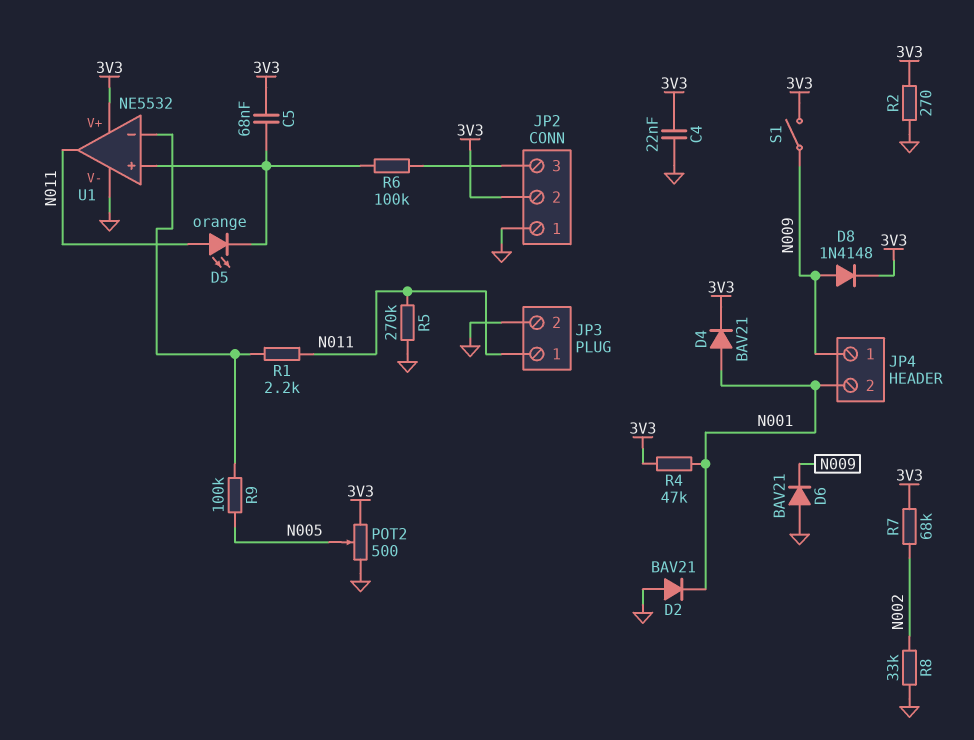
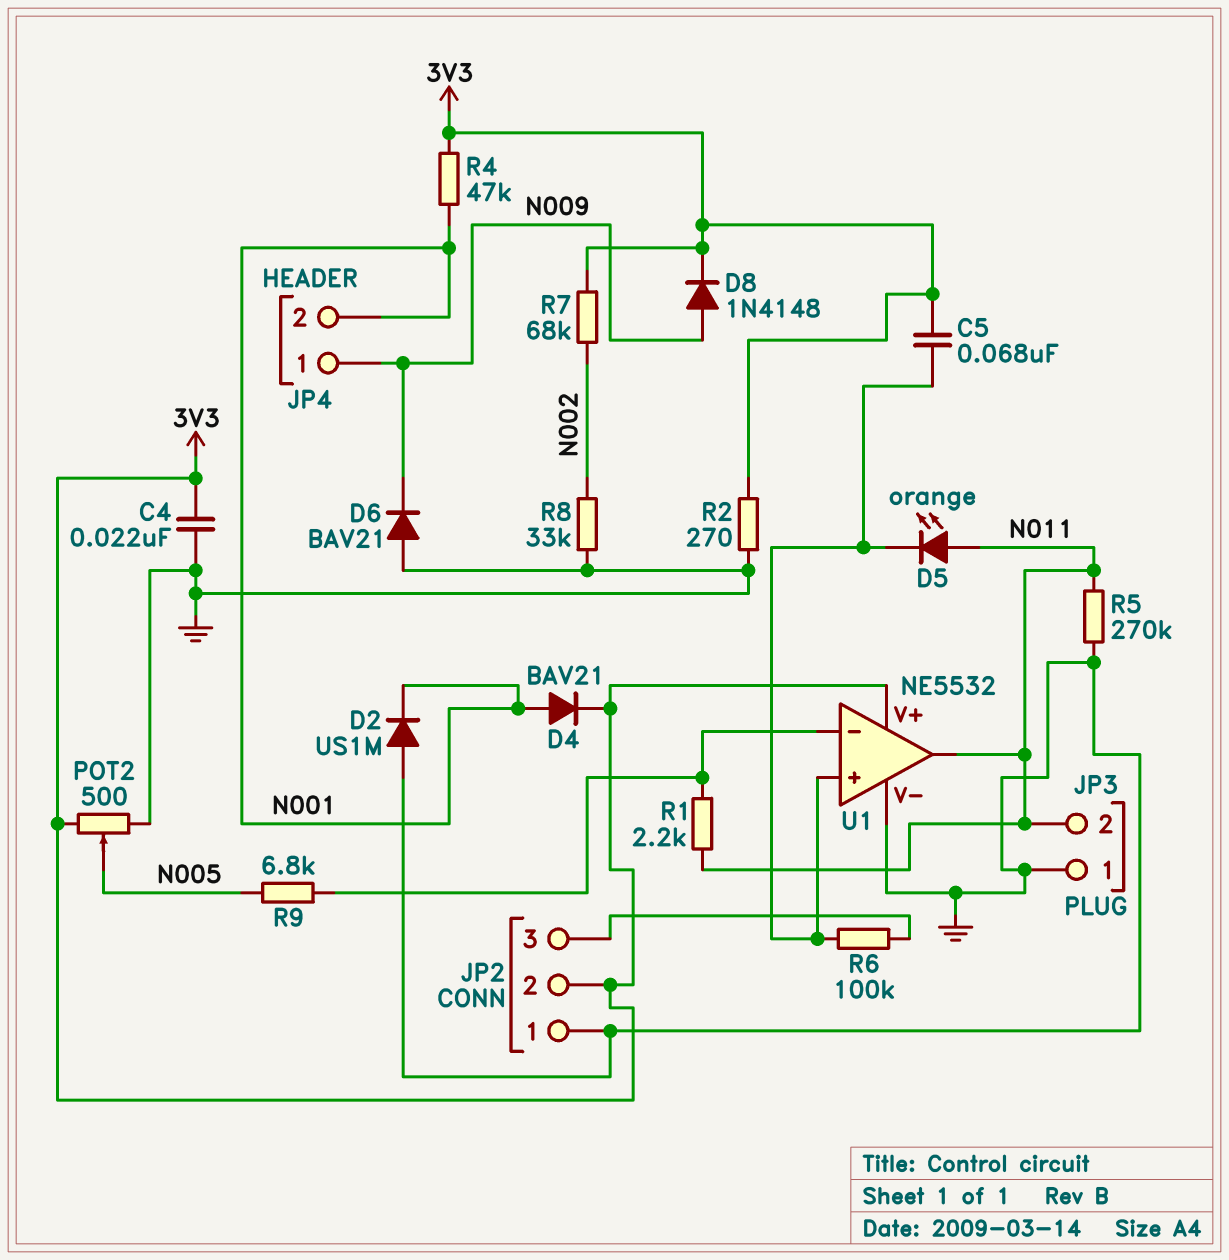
D2: diode BAV21 (A GND, K N001) -> diode US1M (A GND, K N001)
JP3 pin 1: N011 -> GND
JP3 pin 2: GND -> N011
R9: 100k (N005, U1/in-) -> 6.8k (N005, U1/in-)
S1: switch (3V3, N009) -> none

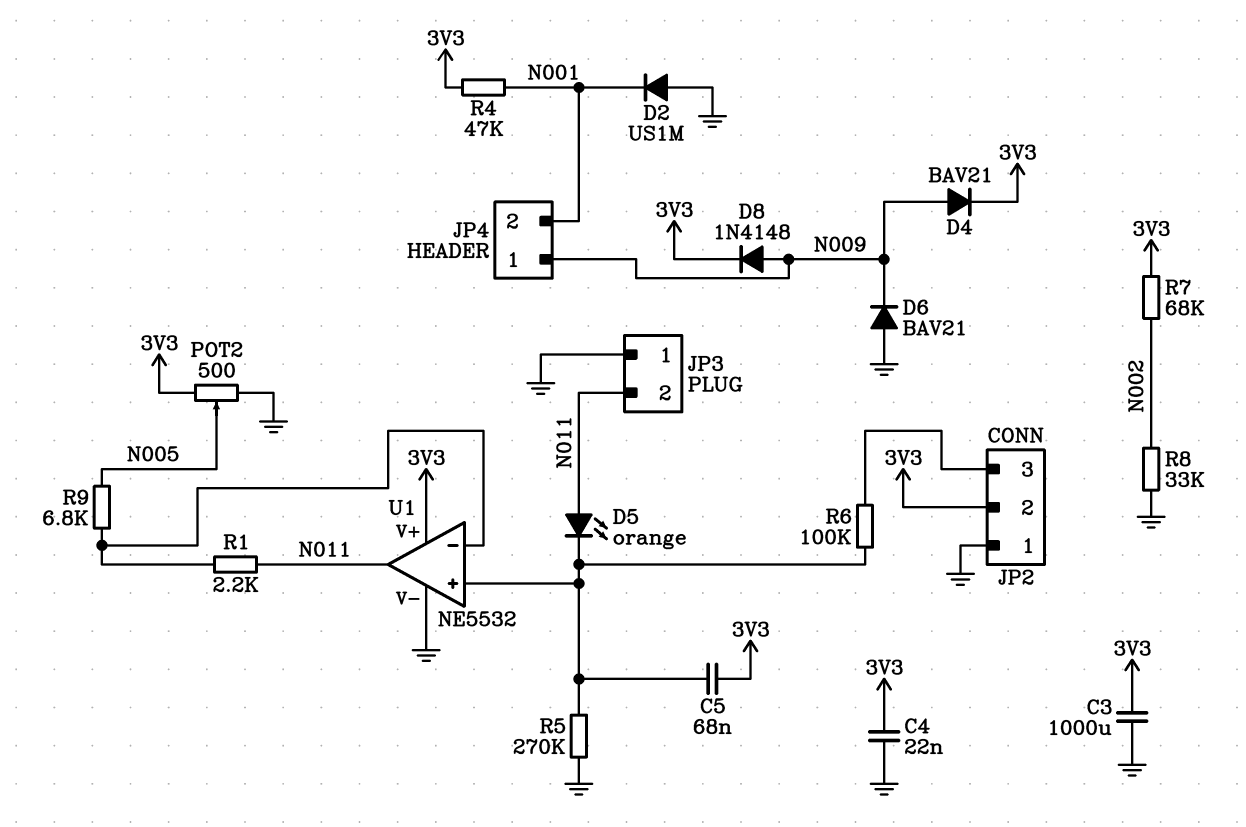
C3: none -> 1000uF (3V3, GND)
D4: diode BAV21 (A N001, K 3V3) -> diode BAV21 (A N009, K 3V3)
R2: 270 (3V3, GND) -> none
R5: 270k (GND, N011) -> 270k (GND, U1/in+)

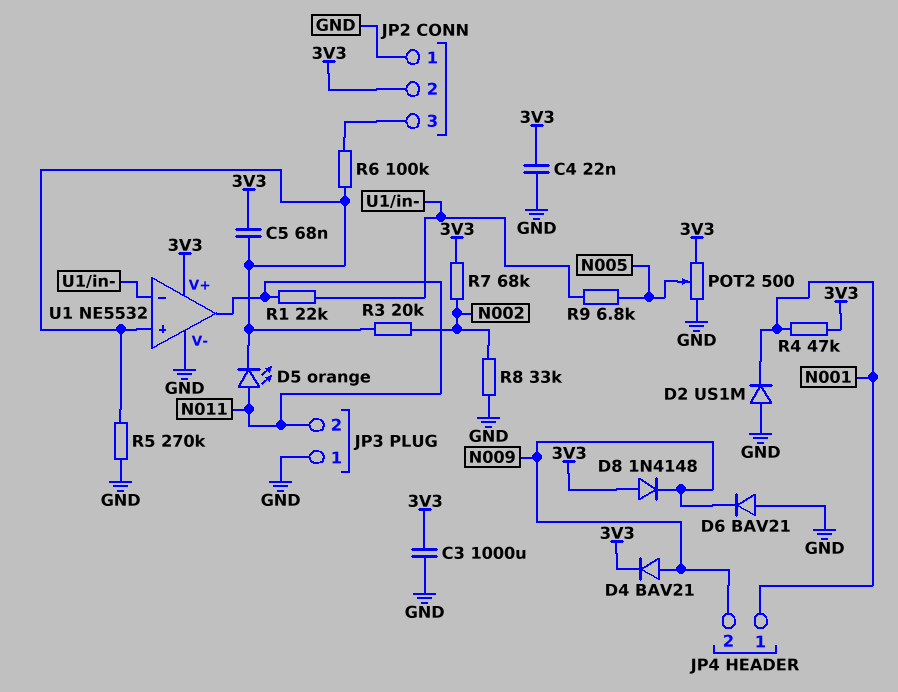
D8: diode 1N4148 (A N009, K 3V3) -> diode 1N4148 (A 3V3, K N009)
JP4 pin 1: N009 -> N001
JP4 pin 2: N001 -> N009
R1: 2.2k (N011, U1/in-) -> 22k (N011, U1/in-)
R3: none -> 20k (N002, U1/in+)

